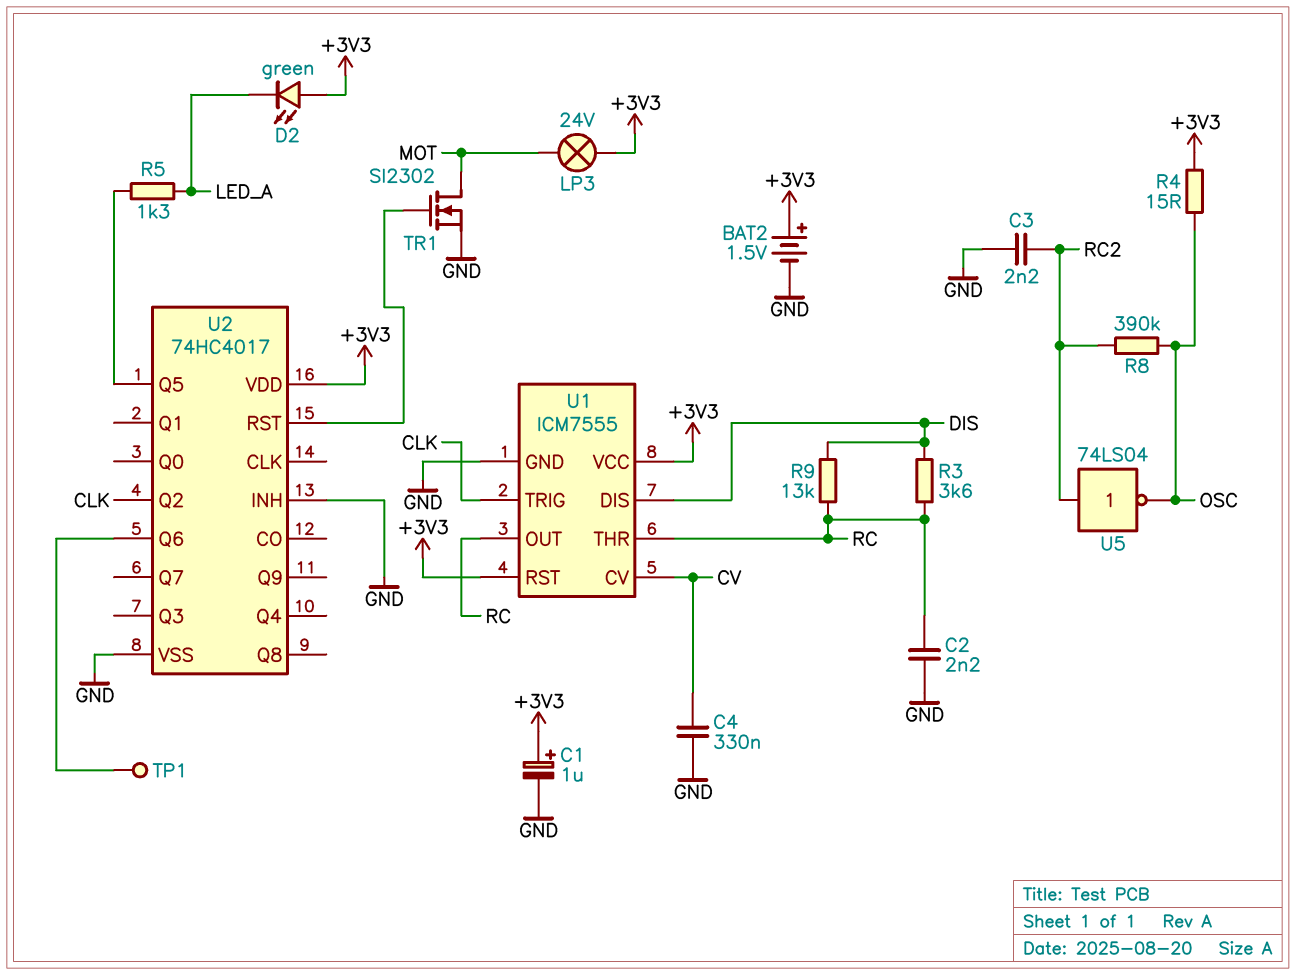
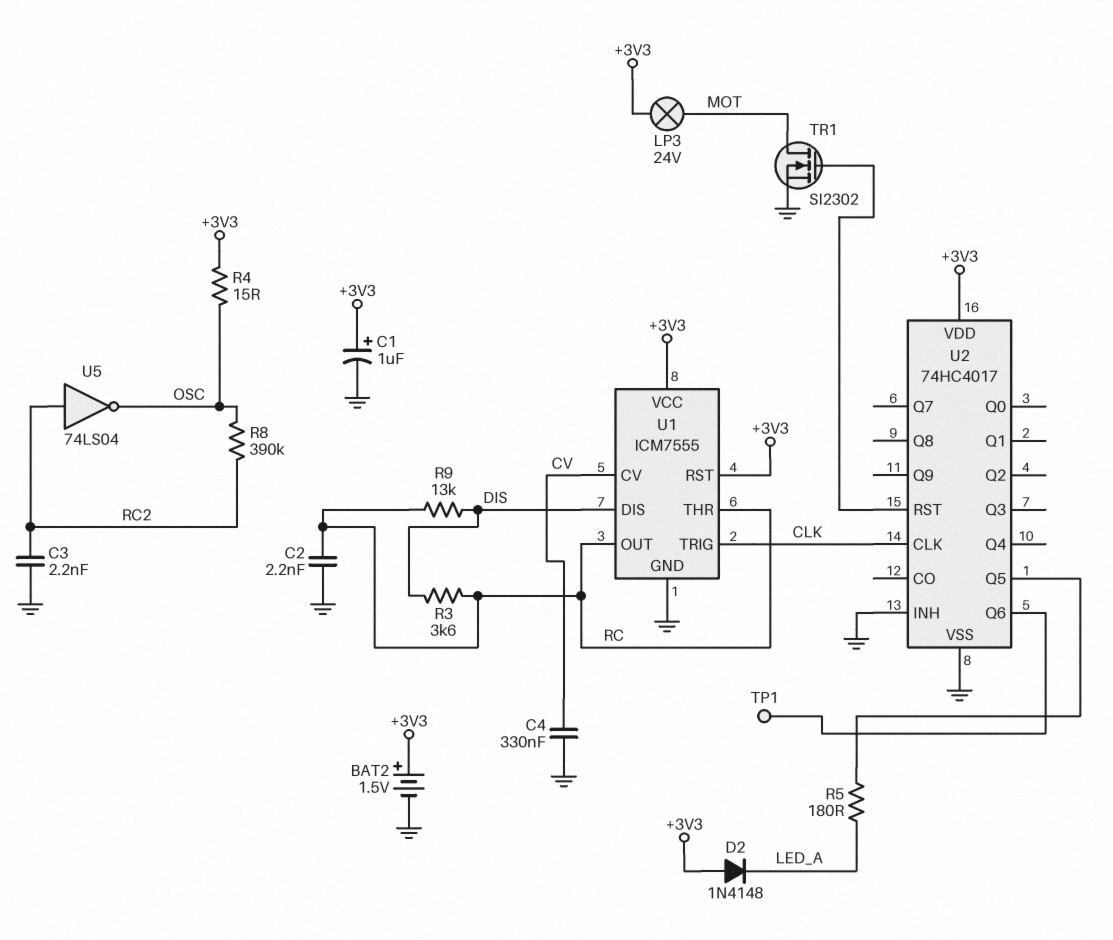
D2: LED green (A +3V3, K LED_A) -> diode 1N4148 (A +3V3, K LED_A)
R5: 1.3k (LED_A, U2/Q5) -> 180 (LED_A, U2/Q5)
U2 pin CLK: none -> CLK
U2 pin Q2: CLK -> none

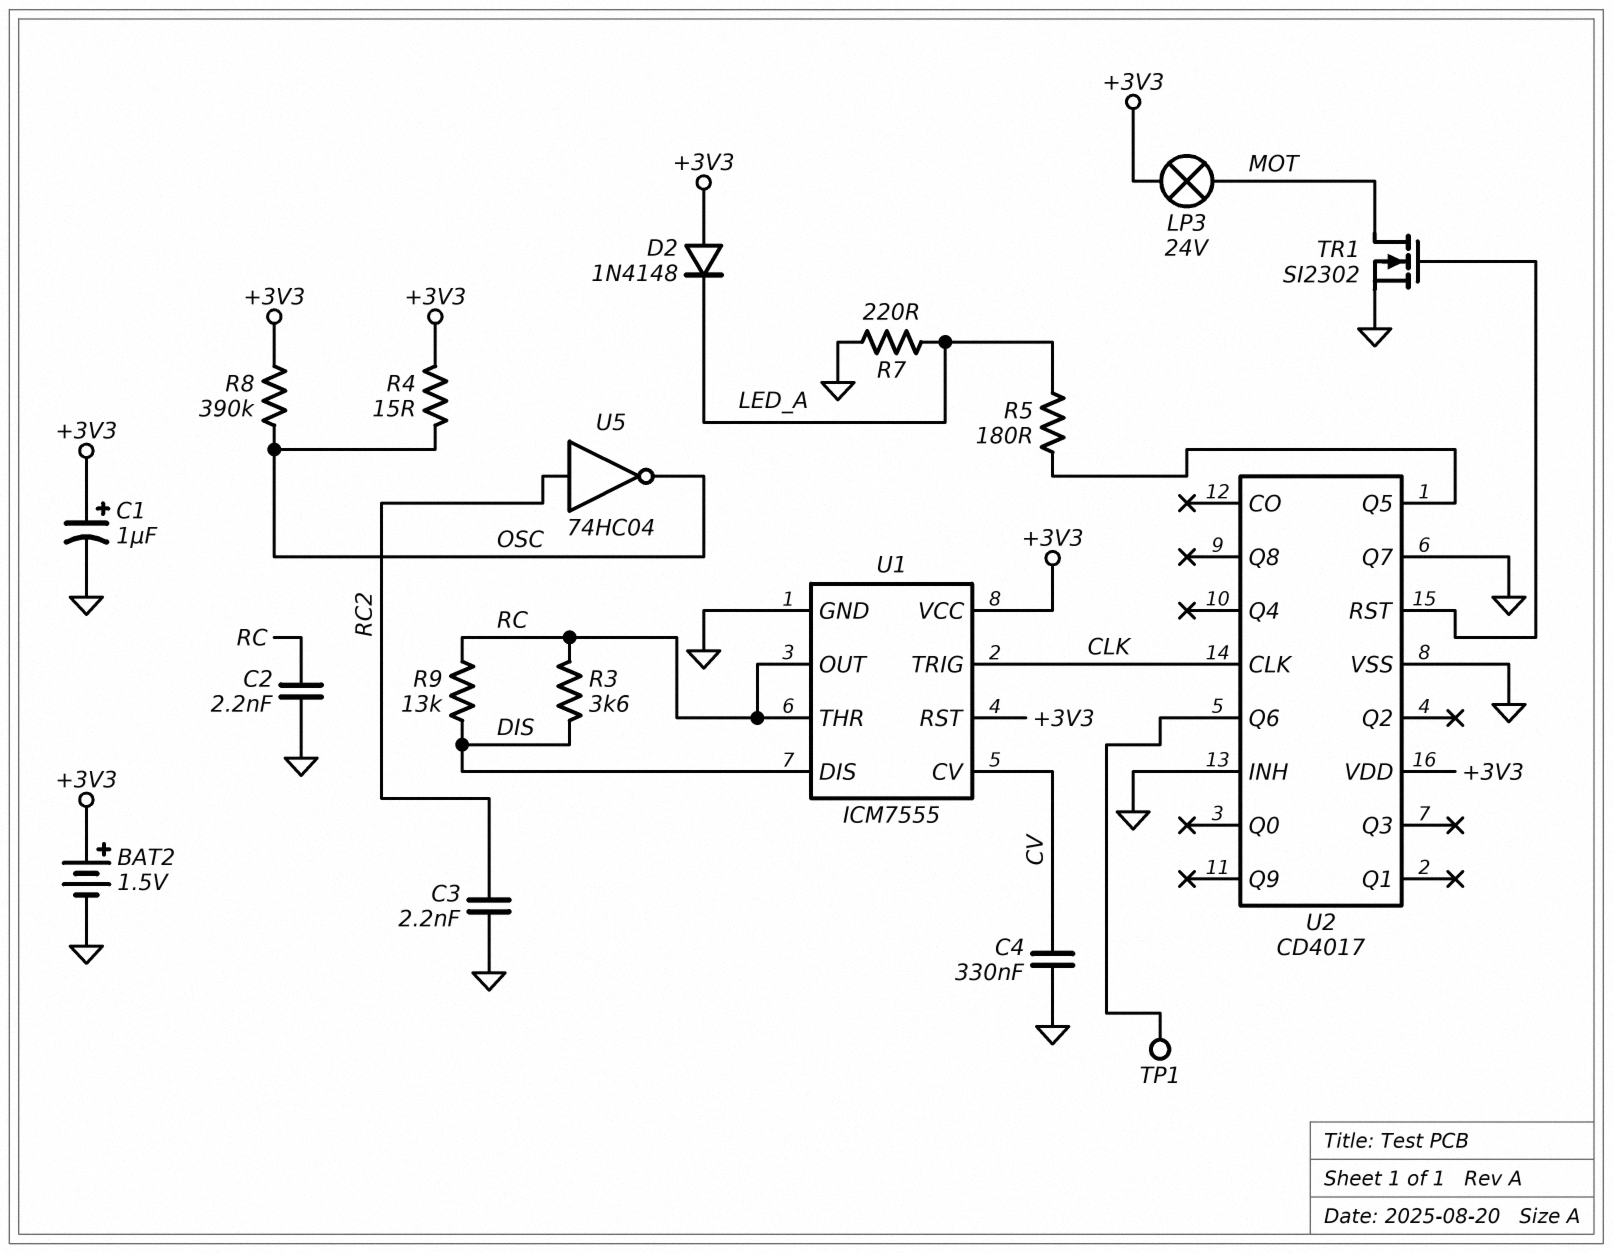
R7: none -> 220 (GND, LED_A)
R8: 390k (OSC, RC2) -> 390k (+3V3, OSC)
U2: 74HC4017 -> CD4017
U2 pin Q7: none -> GND
U5: NOT 74LS04 (in RC2, out OSC) -> NOT 74HC04 (in RC2, out OSC)

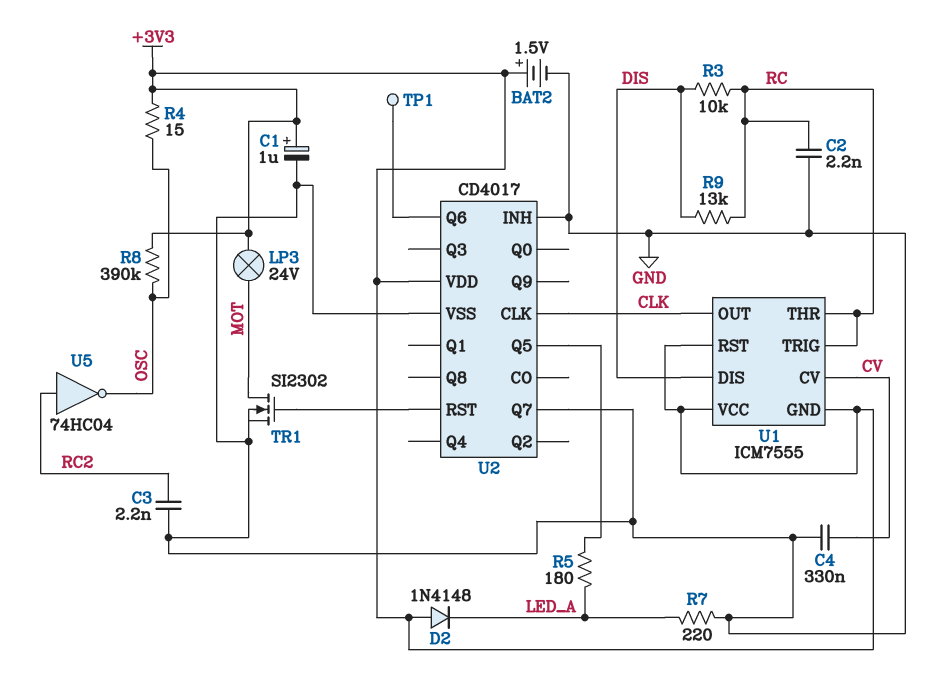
R3: 3.6k (DIS, RC) -> 10k (DIS, RC)
U1 pin GND: GND -> +3V3
U1 pin OUT: RC -> CLK
U1 pin TRIG: CLK -> RC

